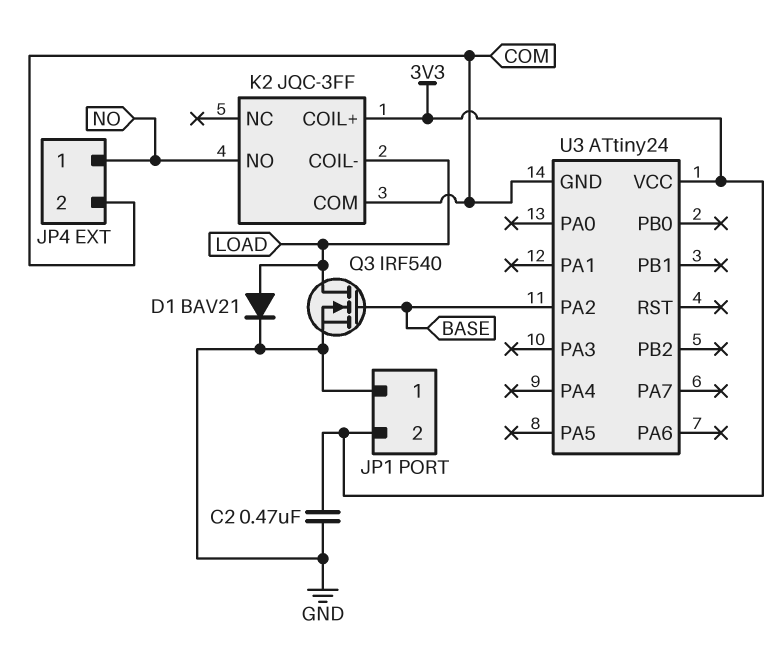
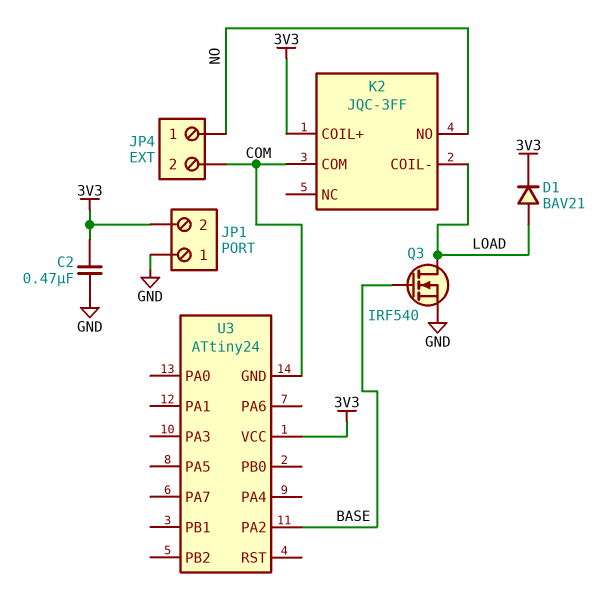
D1: diode BAV21 (A LOAD, K GND) -> diode BAV21 (A LOAD, K 3V3)

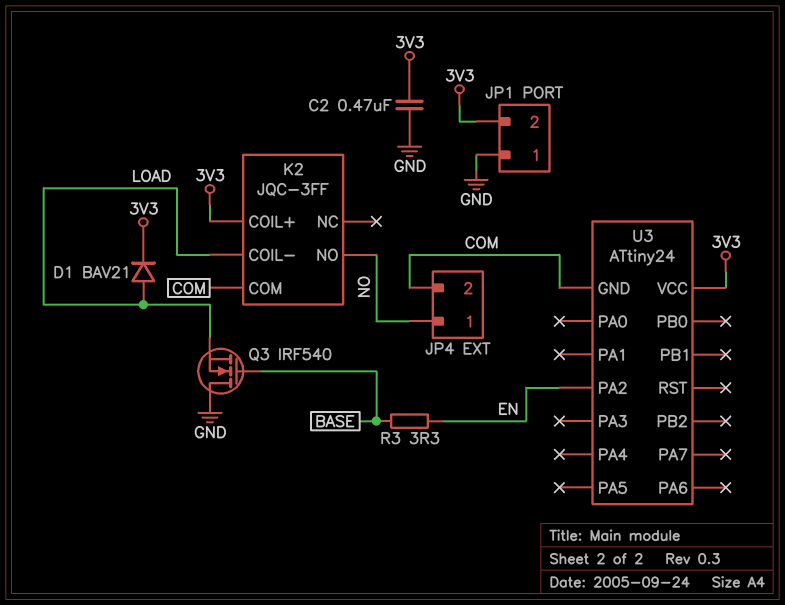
Q3: NMOS IRF540 (G BASE, D LOAD, S GND) -> NMOS IRF540 (G BASE, D GND, S LOAD)
R3: none -> 3.3 (BASE, EN)
U3 pin PA2: BASE -> EN

